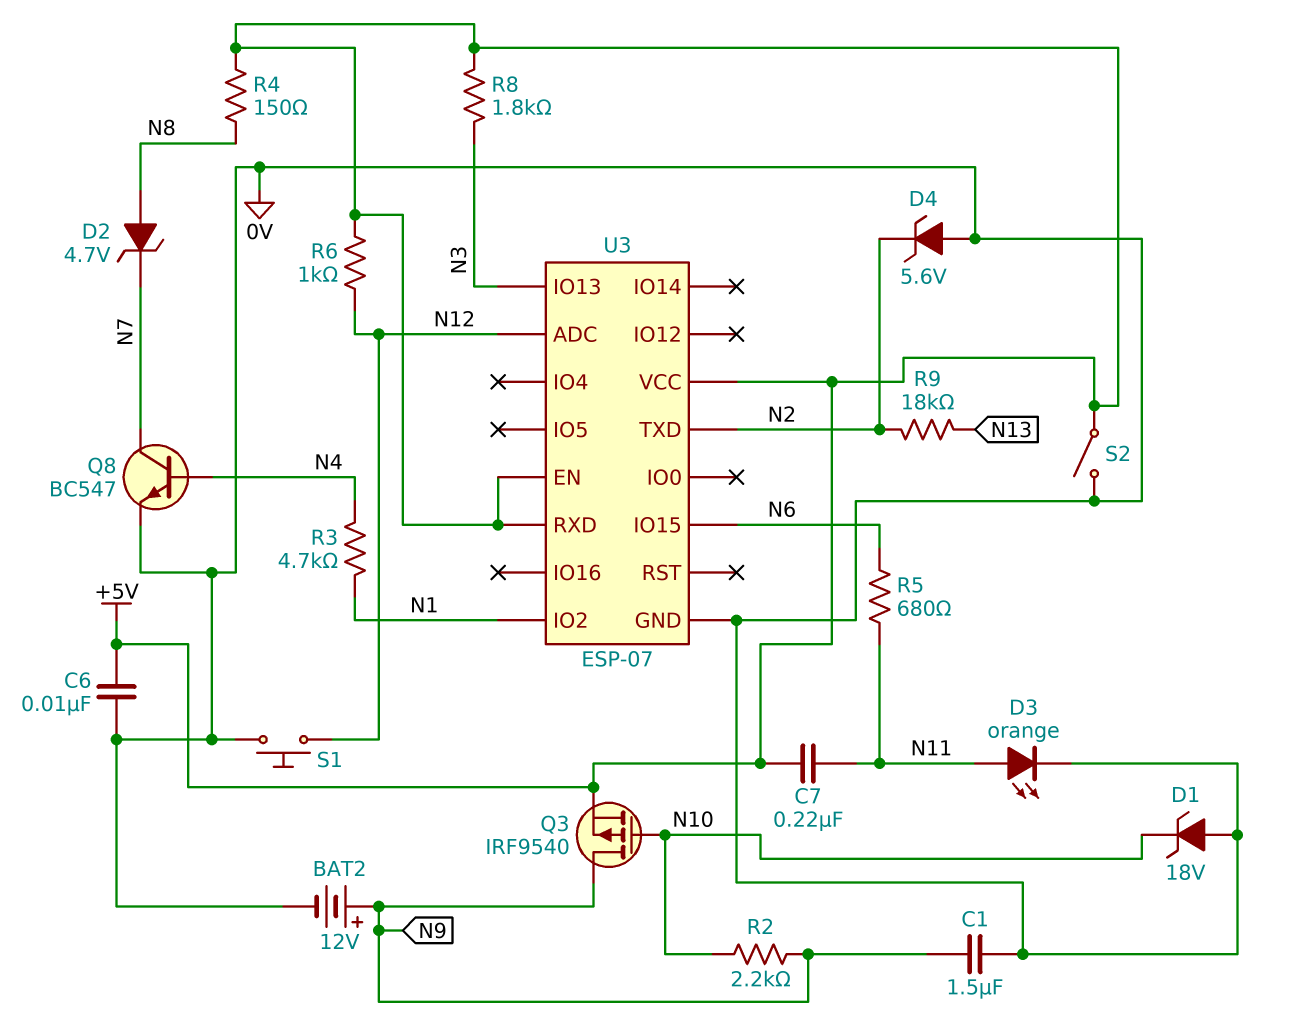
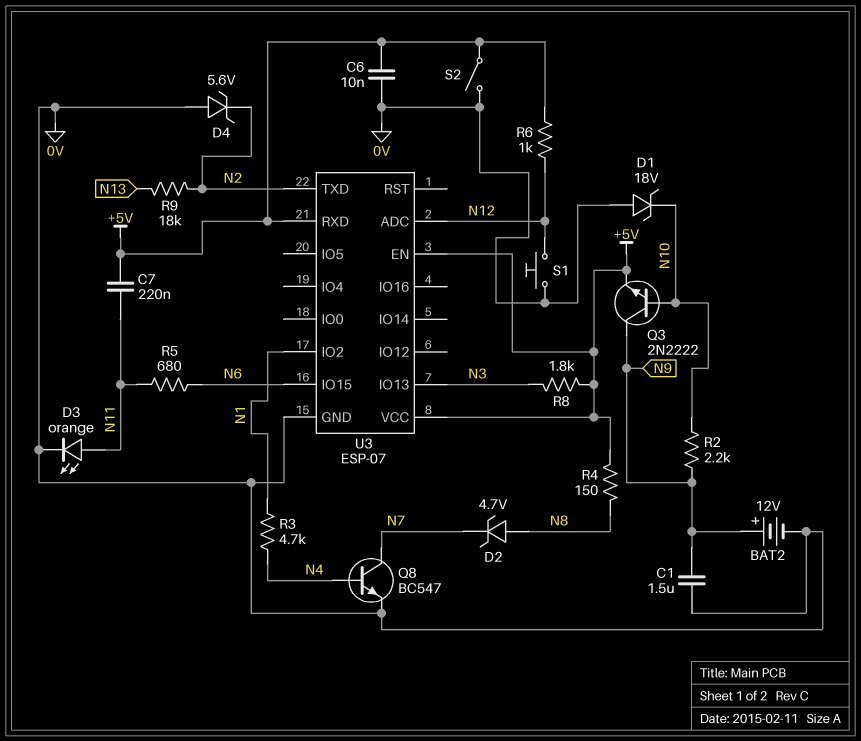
Q3: PMOS IRF9540 (G N10, D N9, S +5V) -> NPN 2N2222 (B N10, C N9, E +5V)

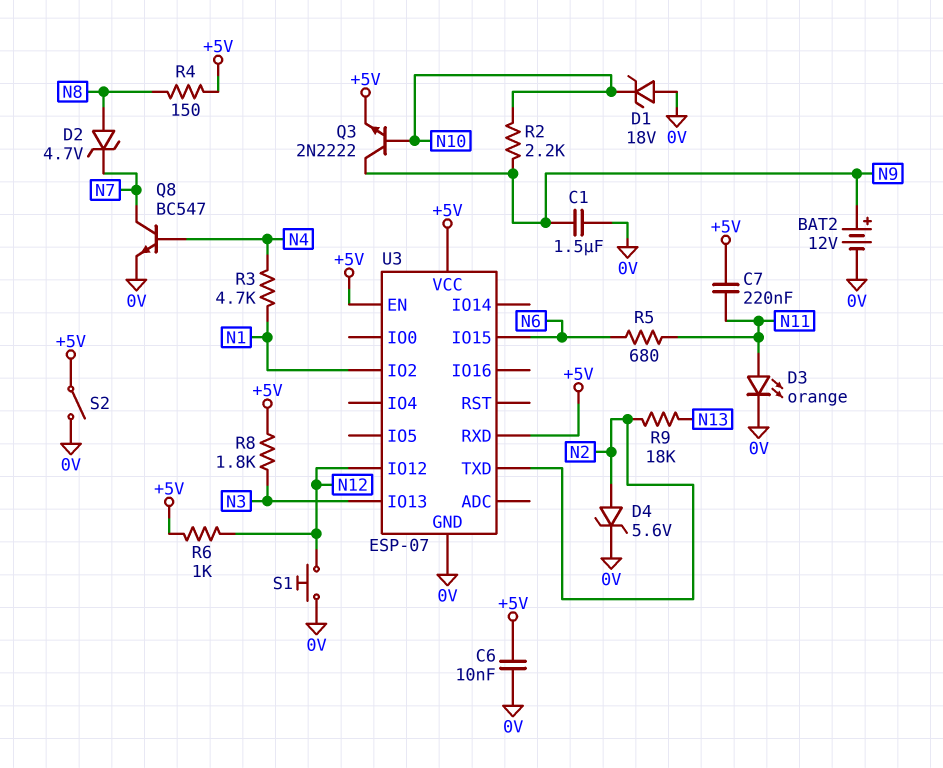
D4: zener 5.6V (A 0V, K N2) -> zener 5.6V (A N2, K 0V)
U3 pin ADC: N12 -> none
U3 pin IO12: none -> N12

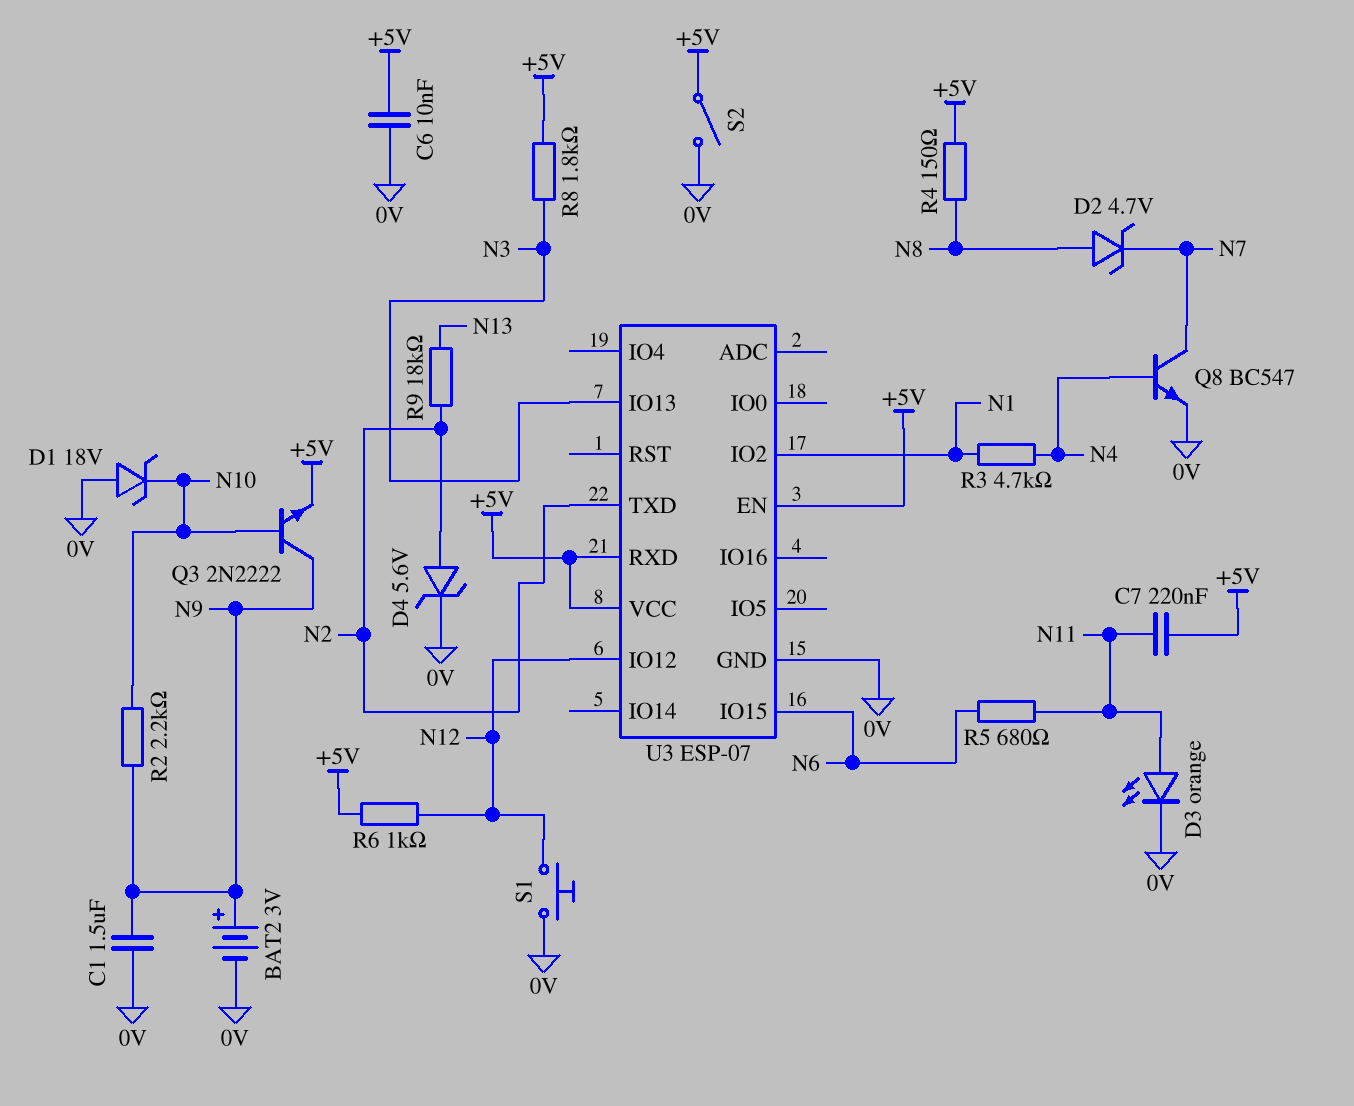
BAT2: 12V (plus N9, minus 0V) -> 3V (plus N9, minus 0V)

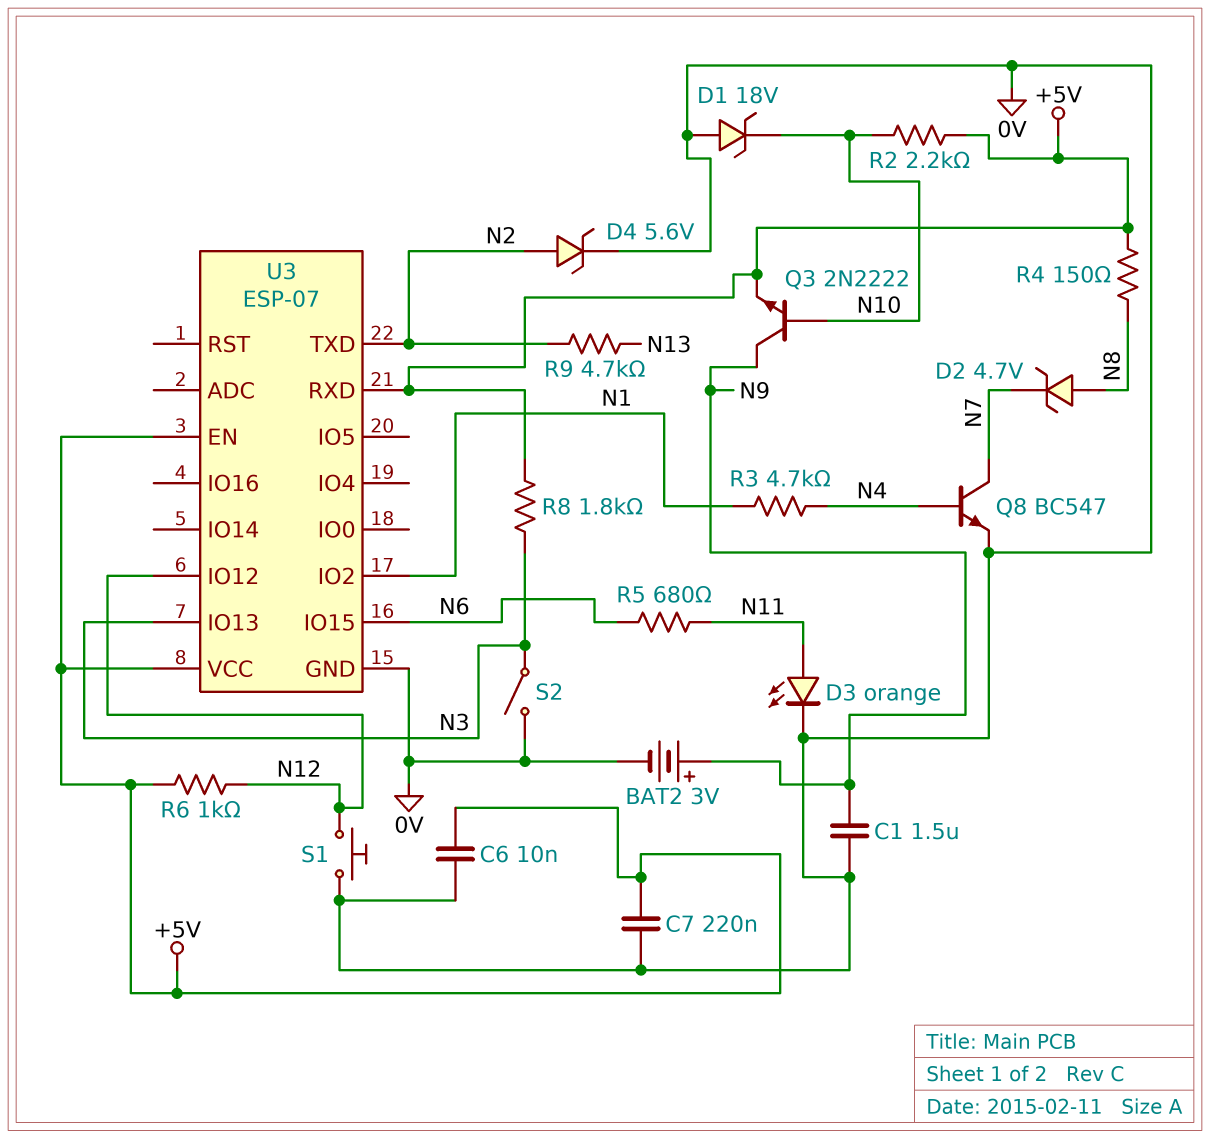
C7: 220nF (+5V, N11) -> 220nF (+5V, 0V)
R2: 2.2k (N9, N10) -> 2.2k (+5V, N10)
R9: 18k (N2, N13) -> 4.7k (N2, N13)
S2: switch (+5V, 0V) -> switch (0V, N3)

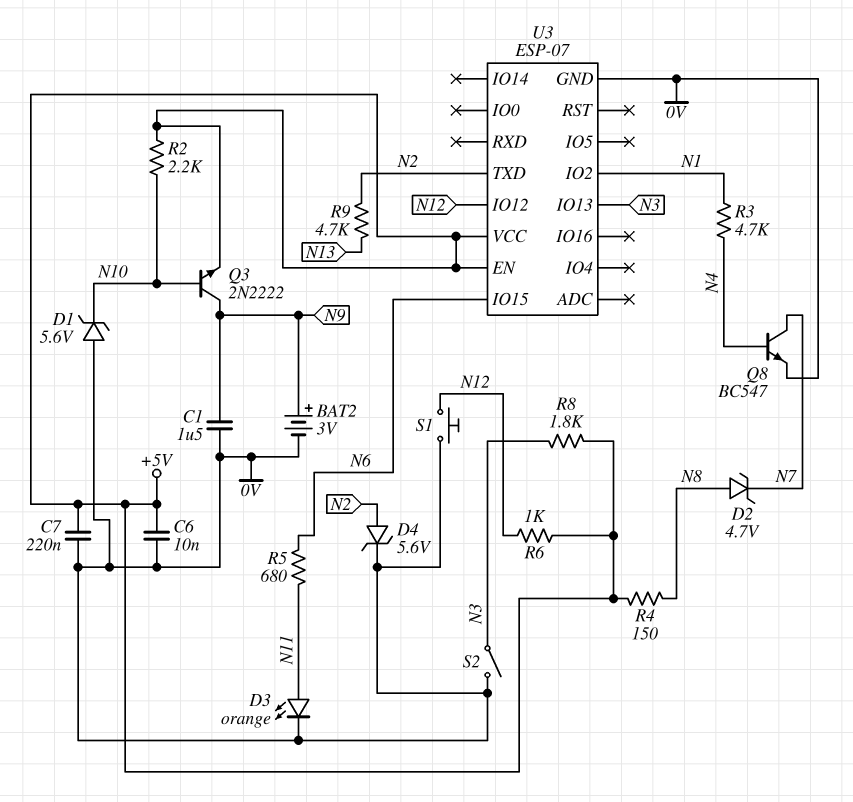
D1: zener 18V (A 0V, K N10) -> zener 5.6V (A 0V, K N10)
U3 pin RXD: +5V -> none

